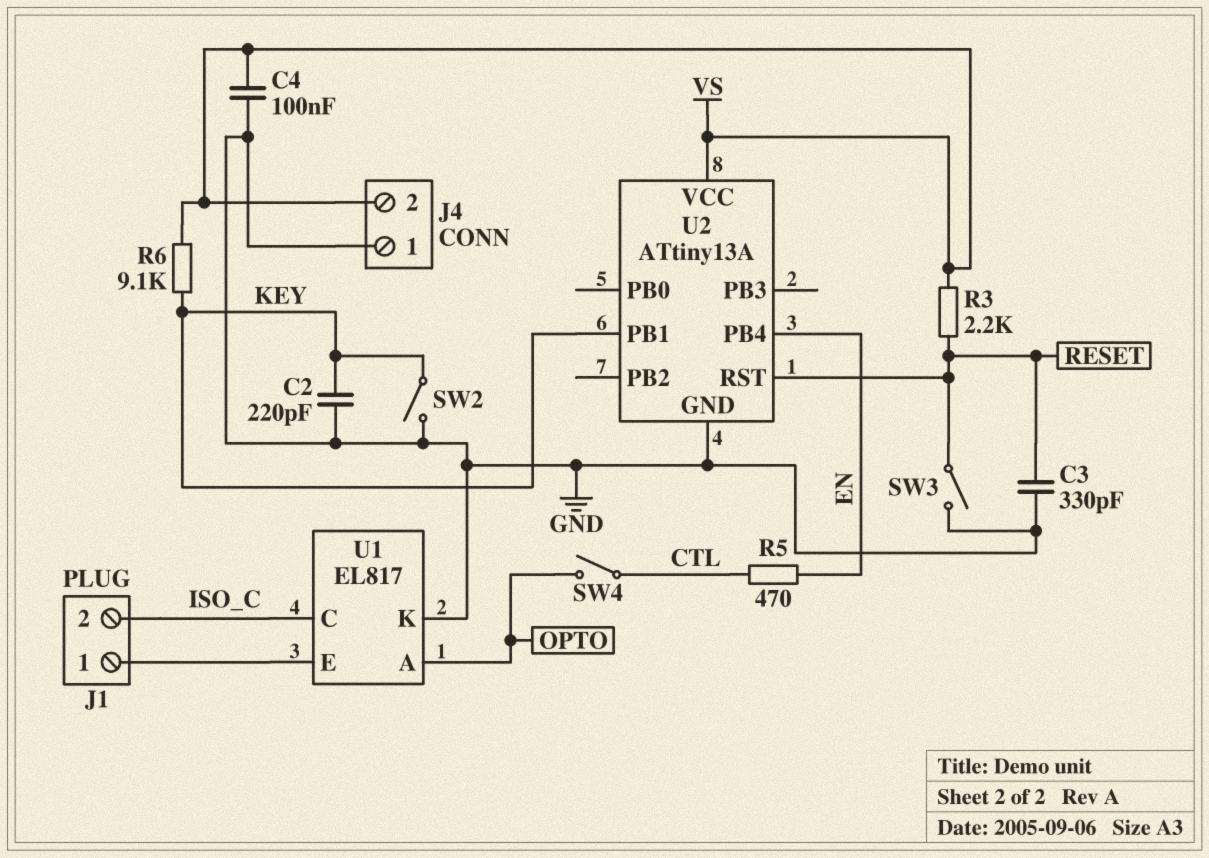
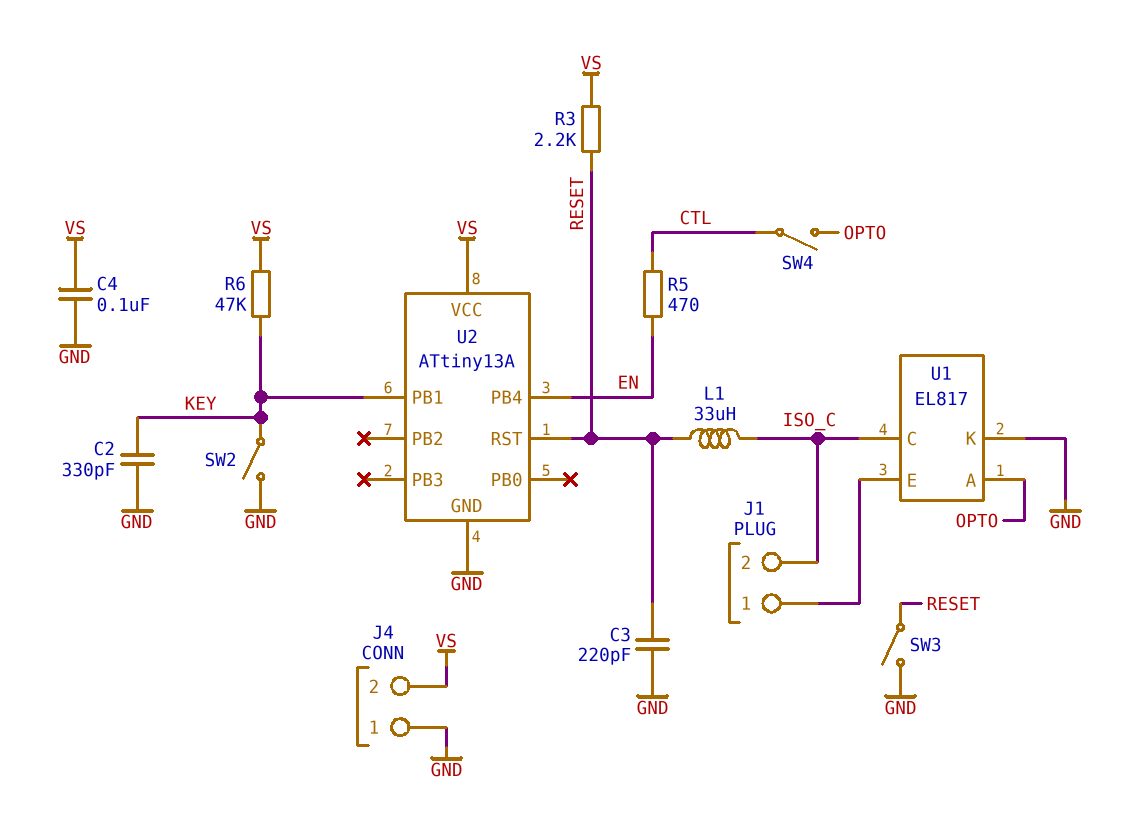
C2: 220pF (GND, KEY) -> 330pF (GND, KEY)
C3: 330pF (GND, RESET) -> 220pF (GND, RESET)
L1: none -> 33uH (ISO_C, RESET)
R6: 9.1k (KEY, VS) -> 47k (KEY, VS)

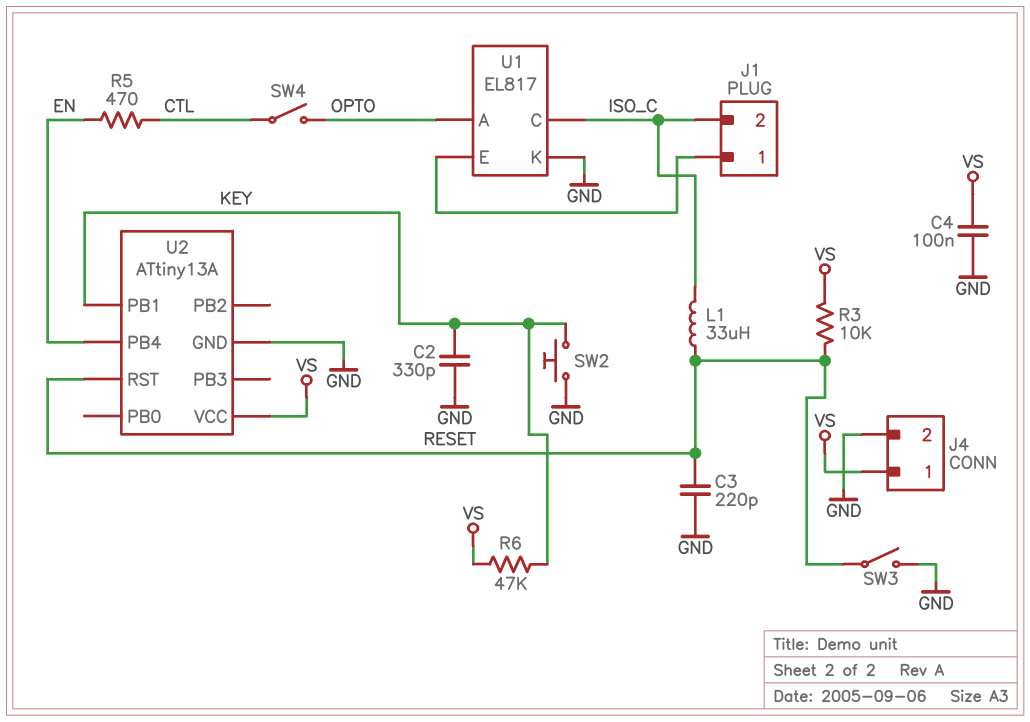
J4 pin 1: GND -> VS
J4 pin 2: VS -> GND
R3: 2.2k (RESET, VS) -> 10k (RESET, VS)
SW2: switch (GND, KEY) -> button (GND, KEY)

